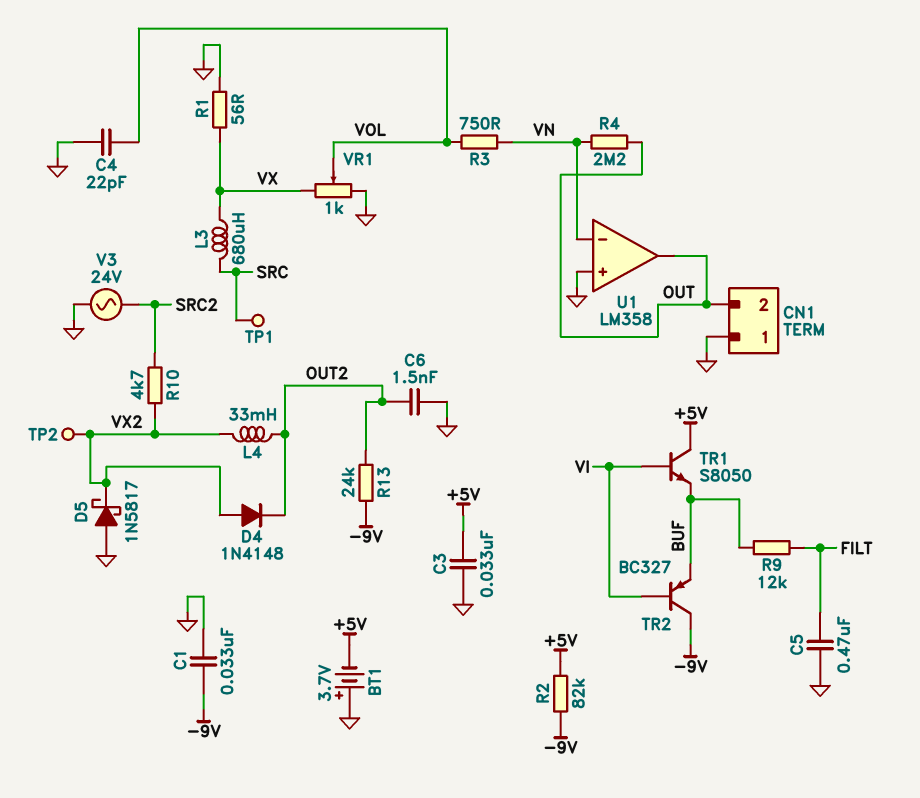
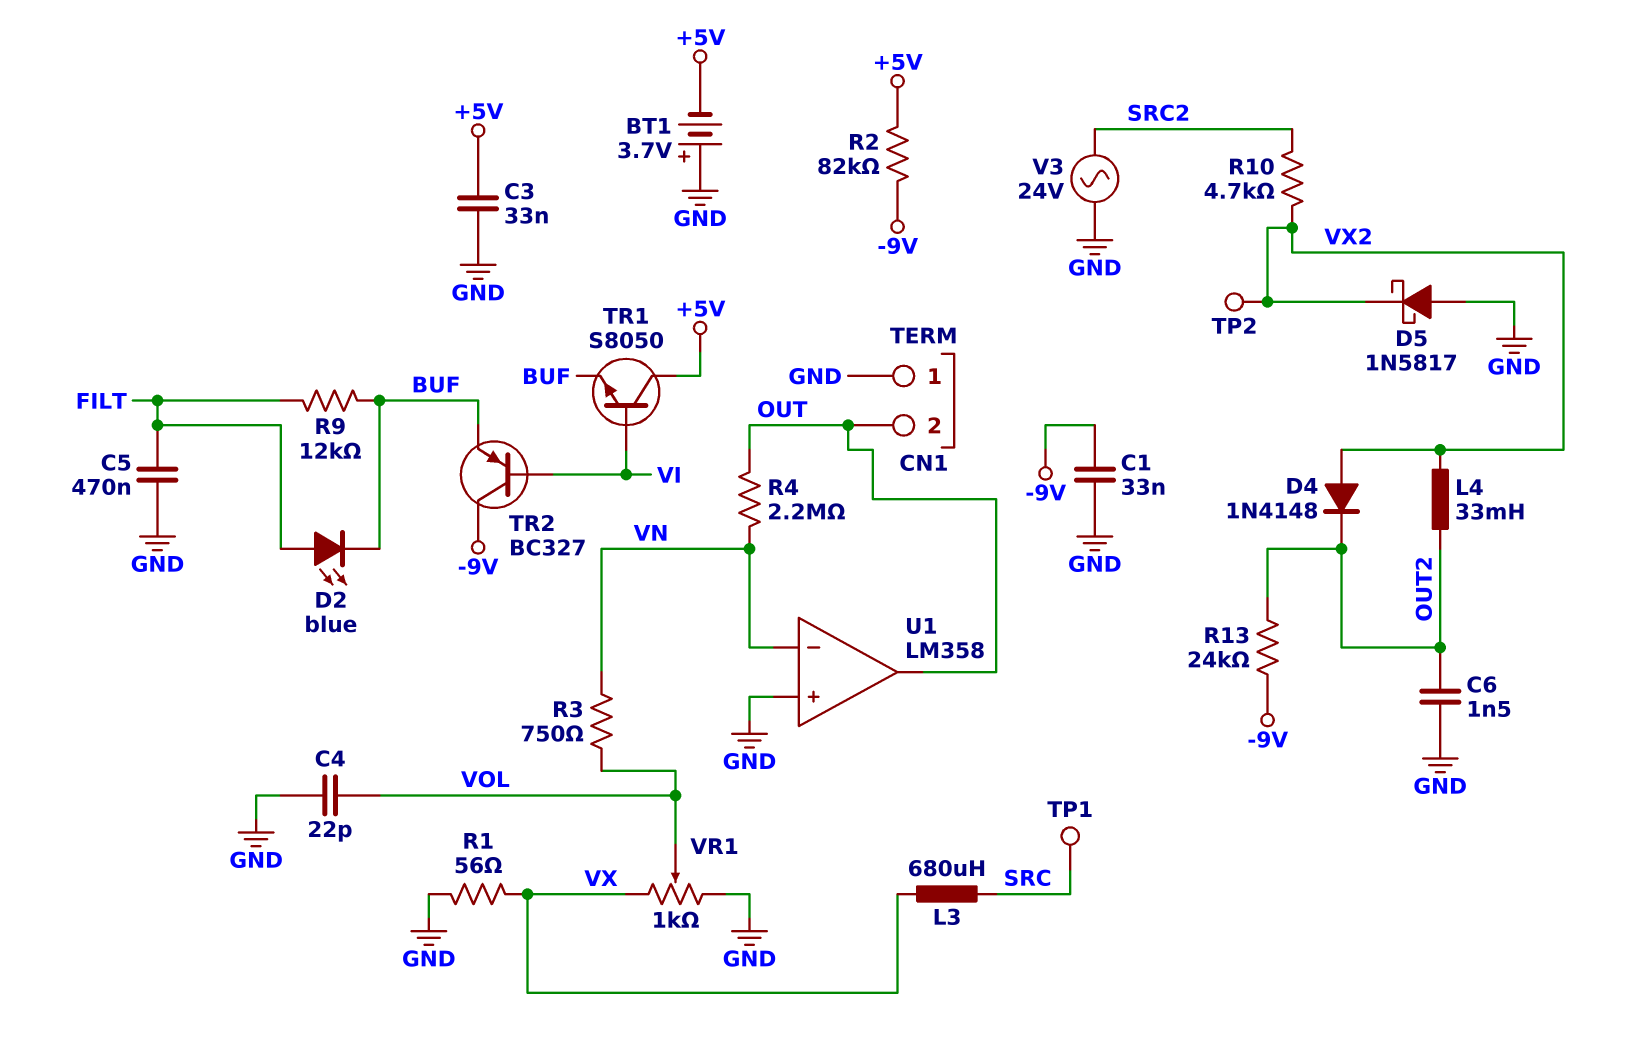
D2: none -> LED blue (A FILT, K BUF)

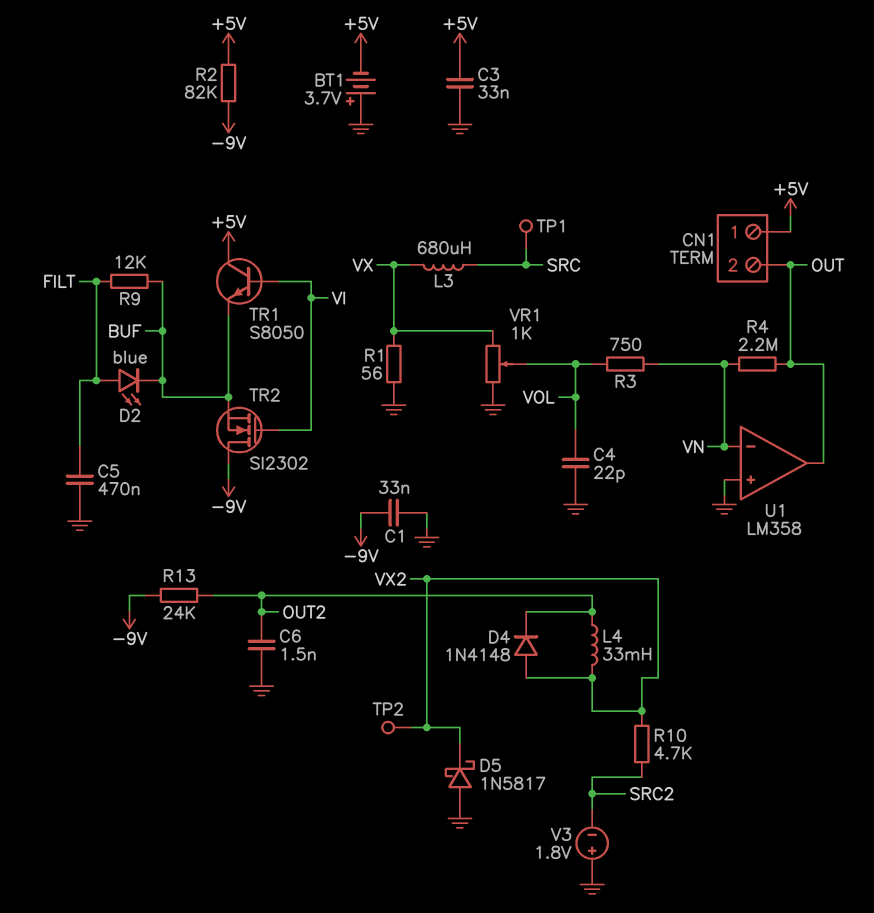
CN1 pin 1: GND -> +5V
TR2: PNP BC327 (B VI, C -9V, E BUF) -> NMOS SI2302 (G VI, D -9V, S BUF)
V3: AC 24V (GND, SRC2) -> 1.8V (plus GND, minus SRC2)

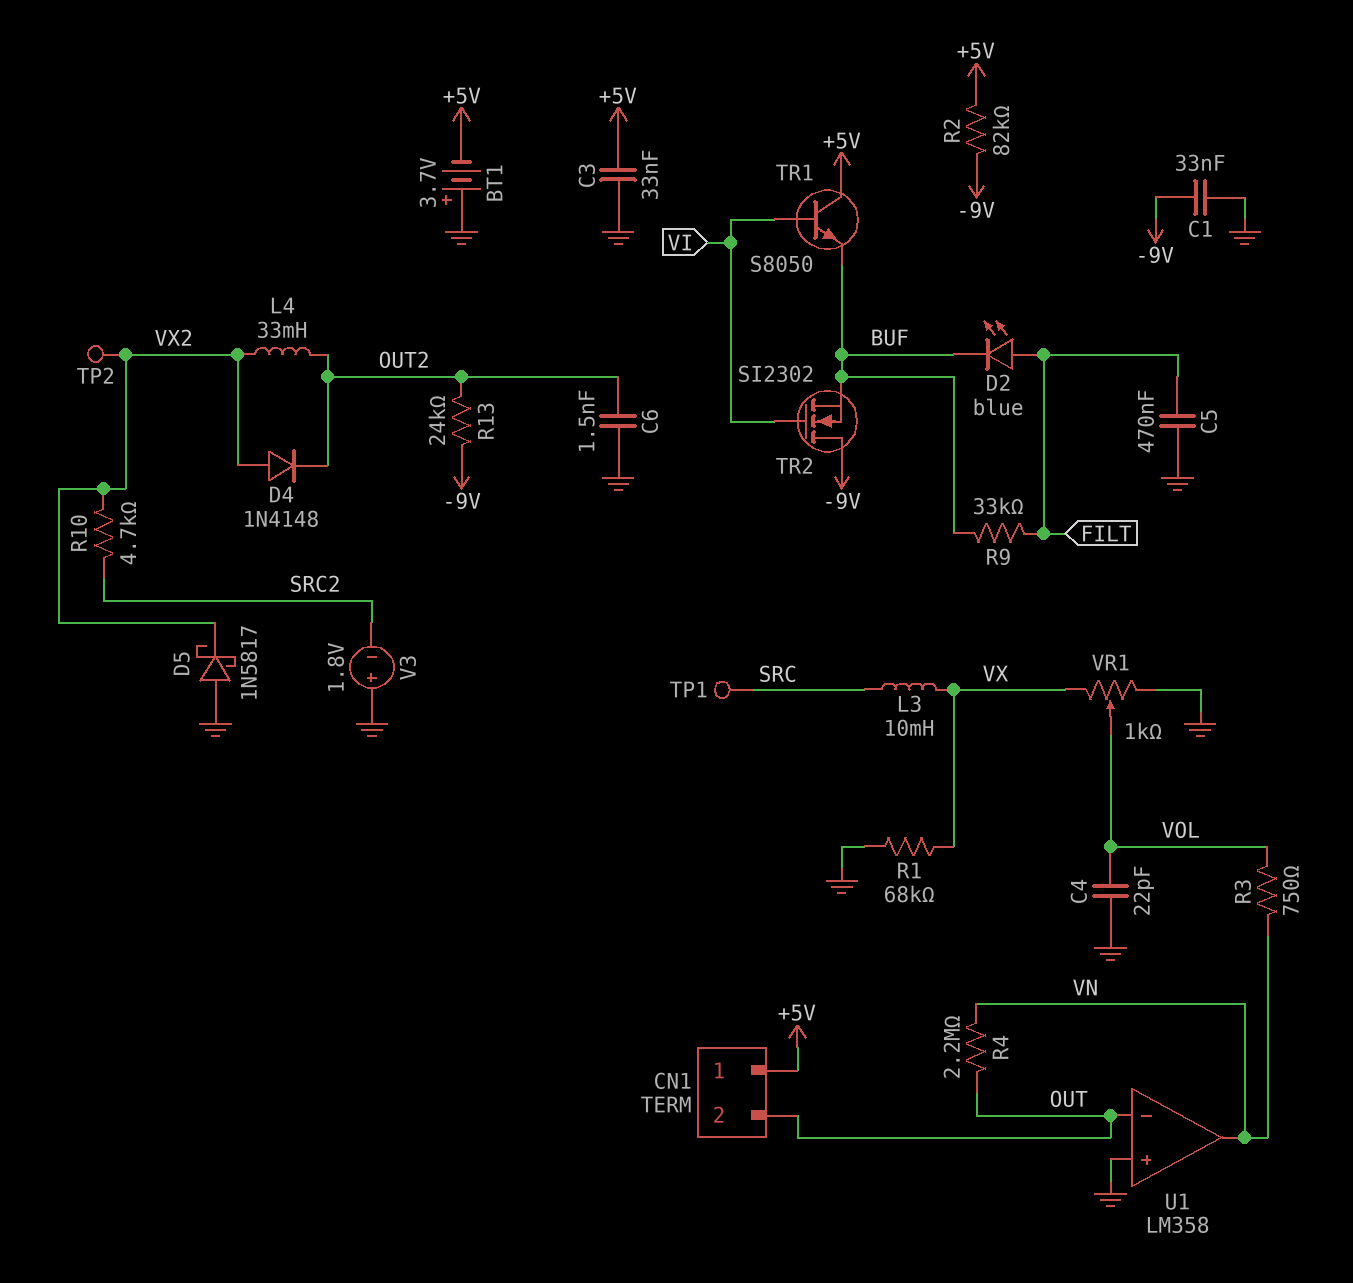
L3: 680uH (SRC, VX) -> 10mH (SRC, VX)
R1: 56 (GND, VX) -> 68k (GND, VX)
R9: 12k (BUF, FILT) -> 33k (BUF, FILT)
U1 pin in-: VN -> OUT
U1 pin out: OUT -> VN

